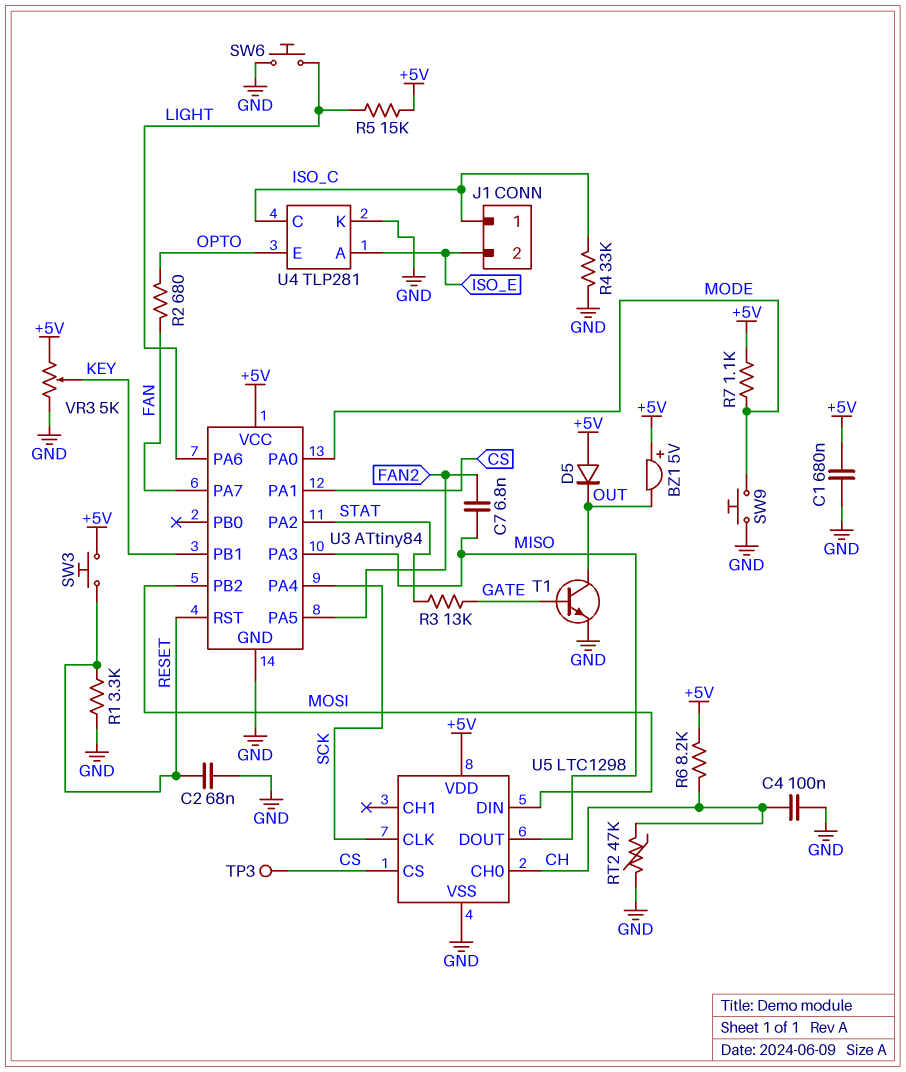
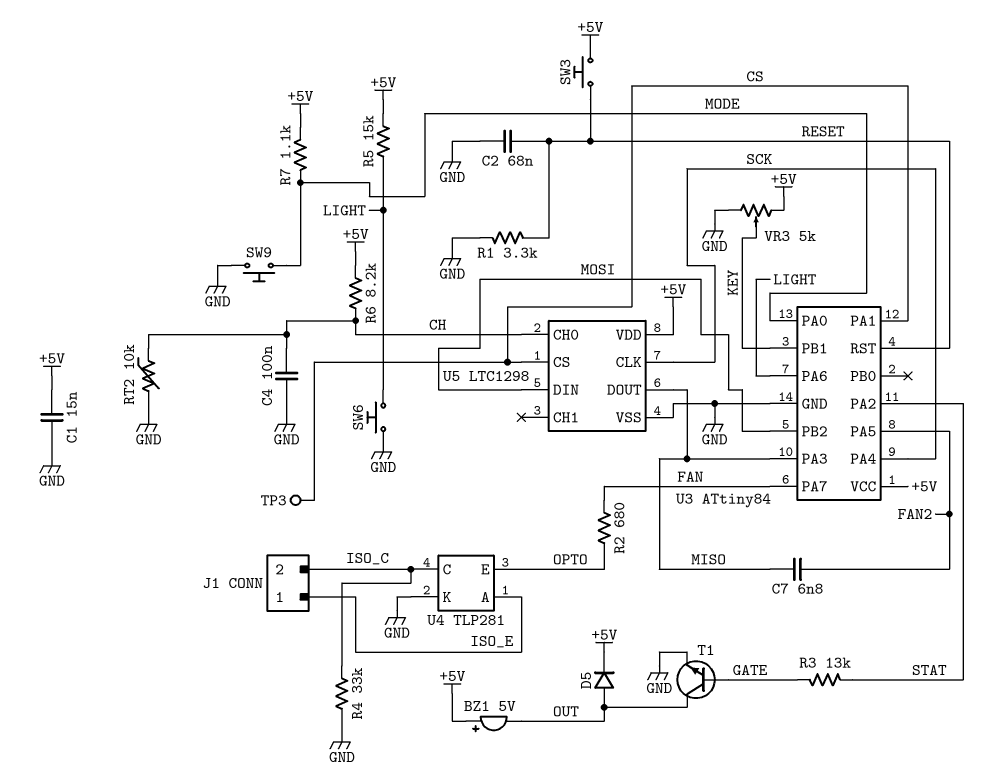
C1: 680nF (+5V, GND) -> 15nF (+5V, GND)
D5: diode (A +5V, K OUT) -> diode (A OUT, K +5V)
J1 pin 1: ISO_C -> ISO_E
J1 pin 2: ISO_E -> ISO_C
RT2: 47k (CH, GND) -> 10k (CH, GND)

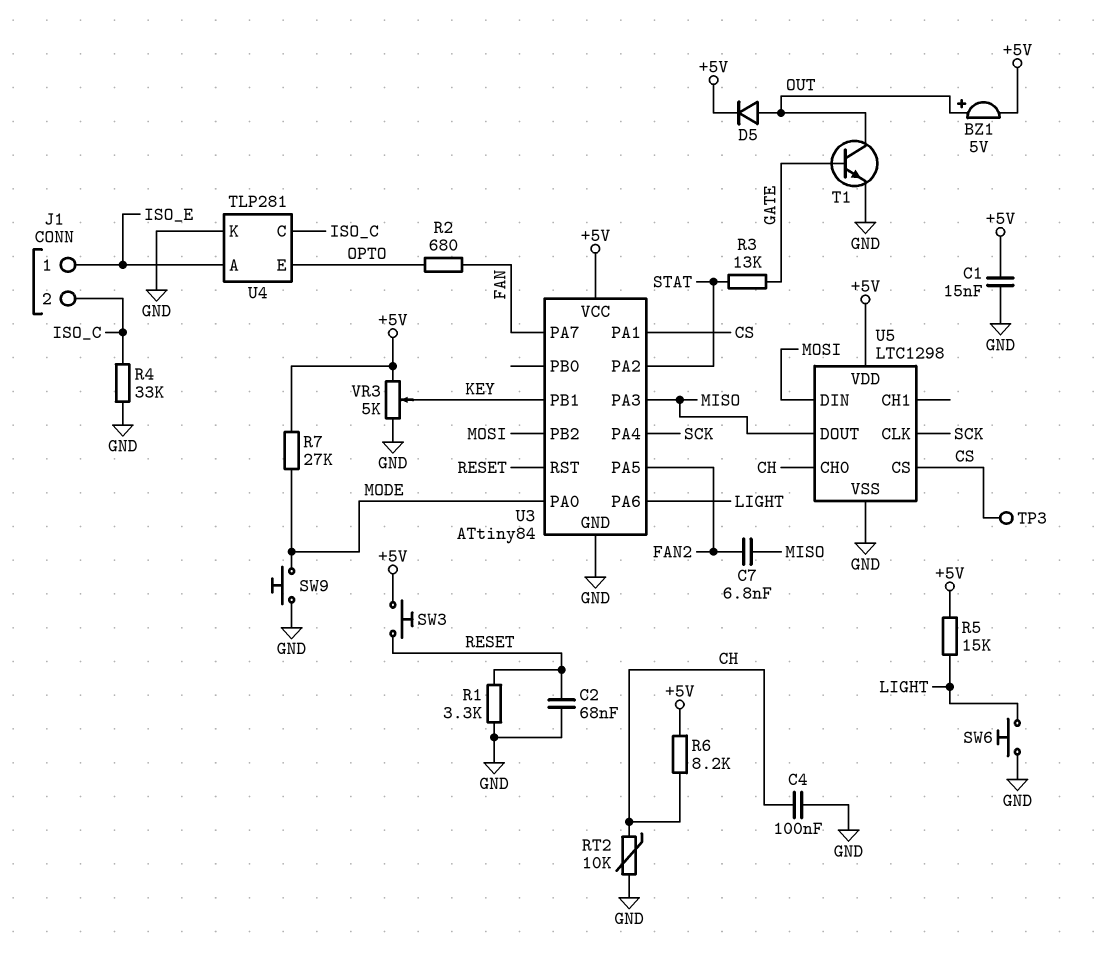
BZ1: buzzer 5V (plus +5V, minus OUT) -> buzzer 5V (plus OUT, minus +5V)
R7: 1.1k (+5V, MODE) -> 27k (+5V, MODE)

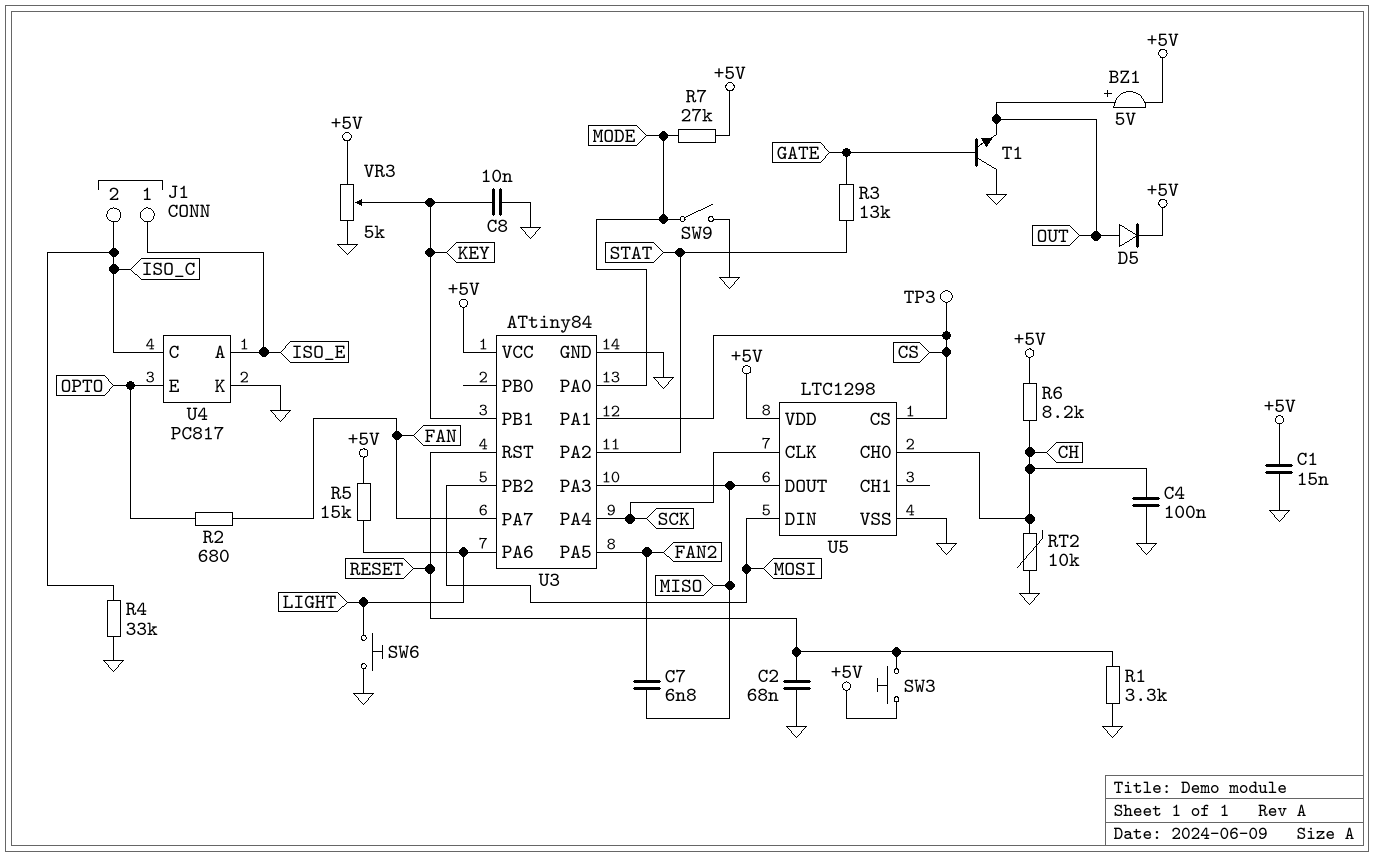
C8: none -> 10nF (GND, KEY)
SW9: button (GND, MODE) -> switch (GND, MODE)
T1: NPN (B GATE, C OUT, E GND) -> NPN (B GATE, C GND, E OUT)
U4: TLP281 -> PC817

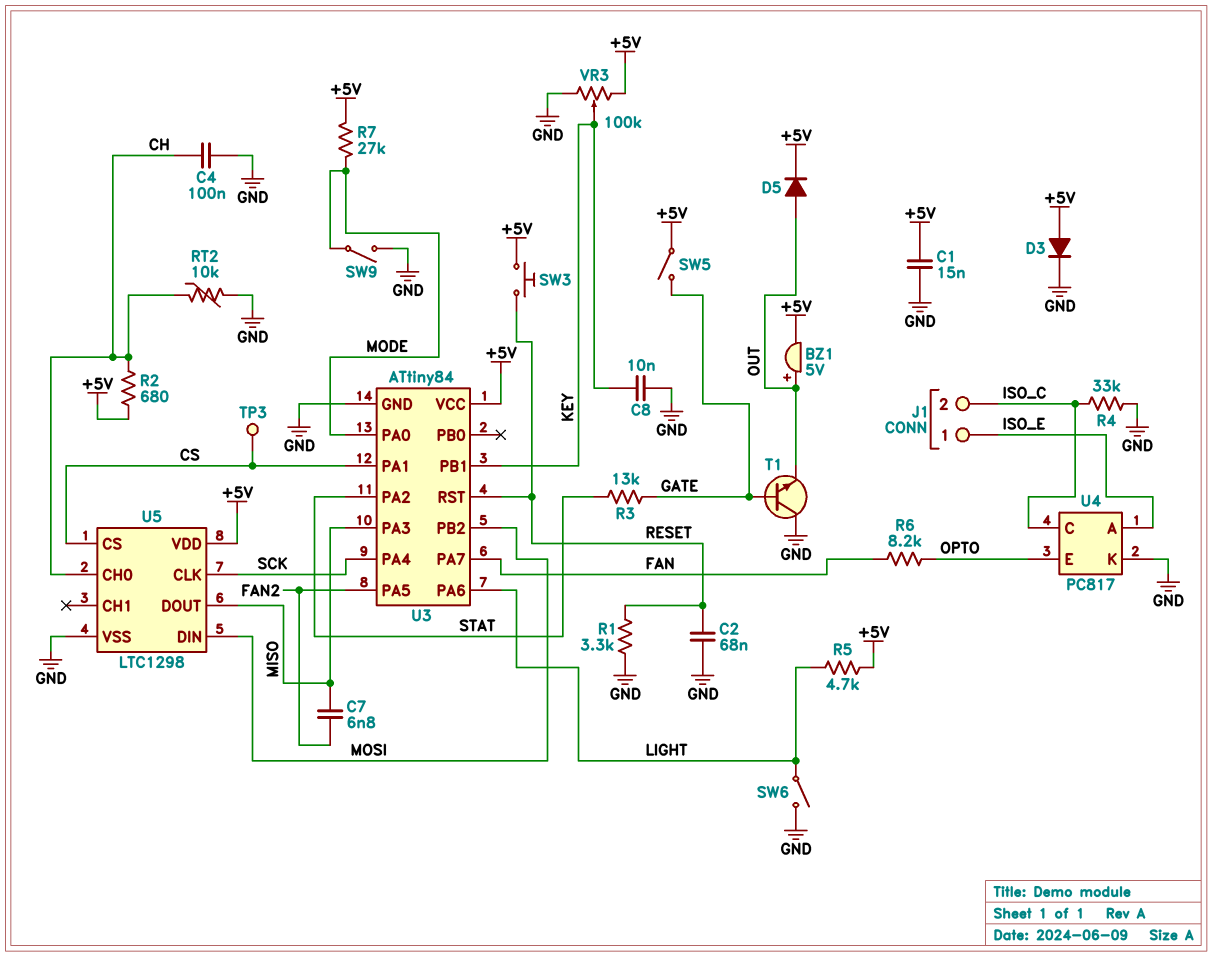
D3: none -> diode (A +5V, K GND)
R2: 680 (FAN, OPTO) -> 680 (+5V, CH)
R5: 15k (+5V, LIGHT) -> 4.7k (+5V, LIGHT)
R6: 8.2k (+5V, CH) -> 8.2k (FAN, OPTO)
SW5: none -> switch (+5V, GATE)
SW6: button (GND, LIGHT) -> switch (GND, LIGHT)
VR3: 5k (+5V, GND, wiper KEY) -> 100k (+5V, GND, wiper KEY)

